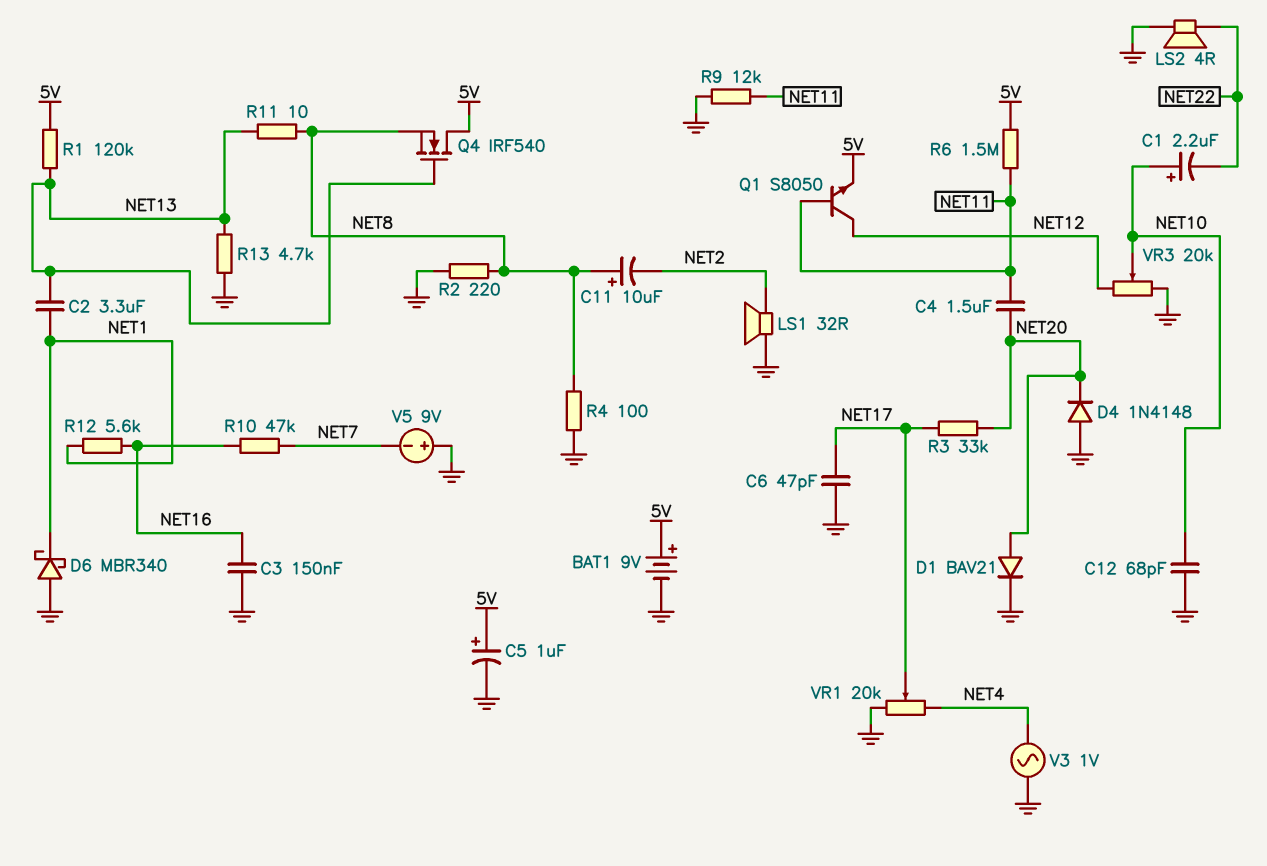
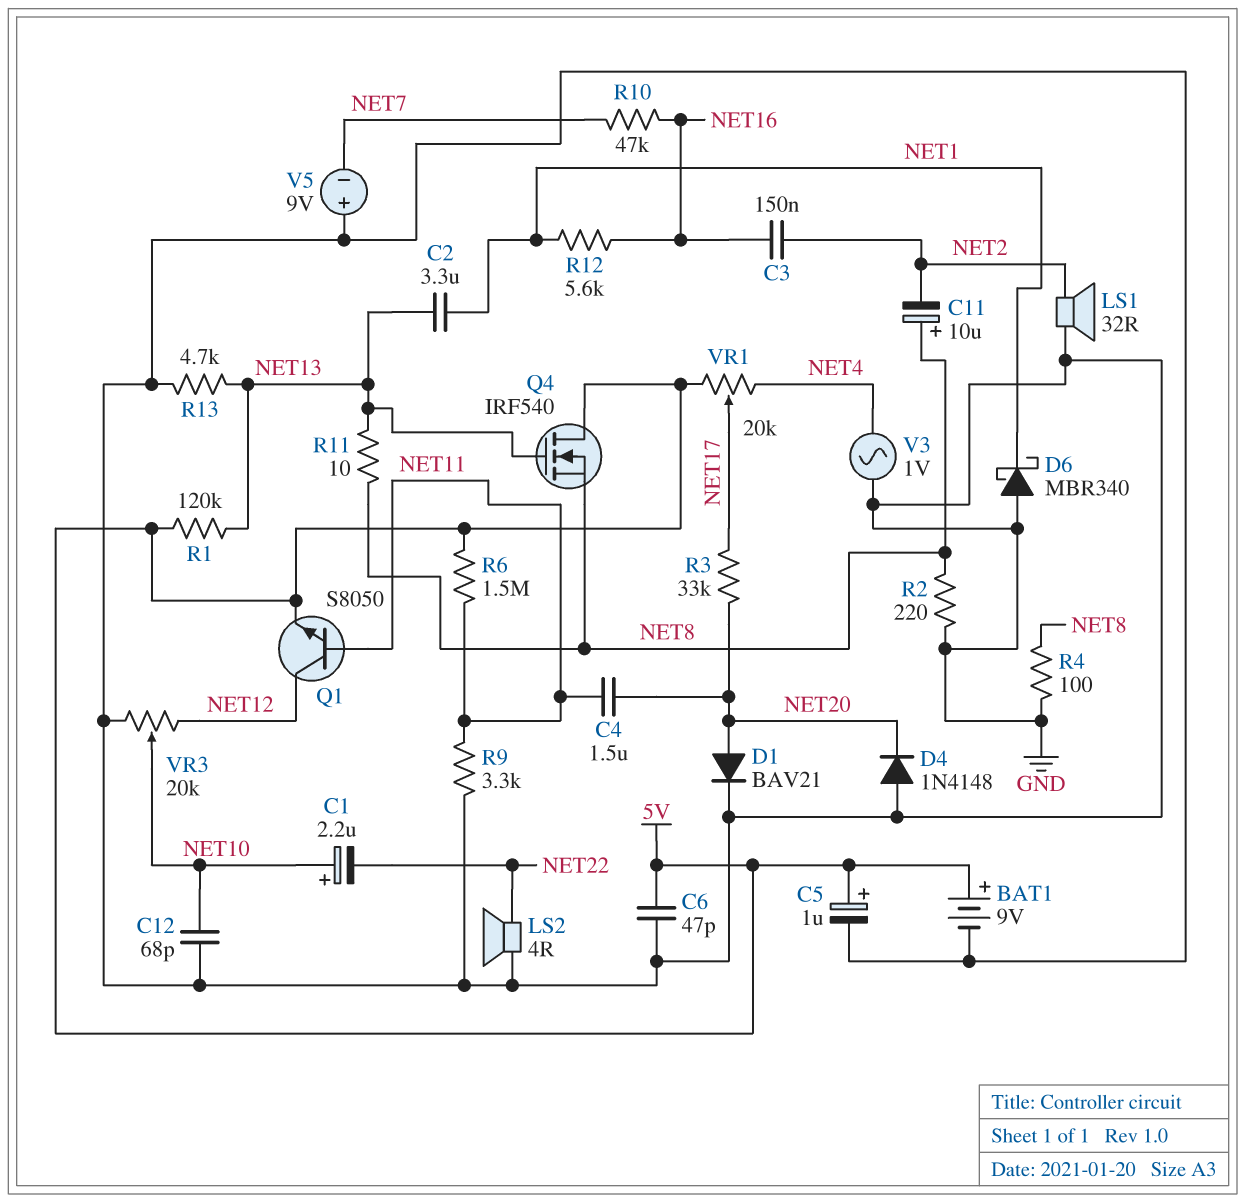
C3: 150nF (GND, NET16) -> 150nF (NET2, NET16)
C6: 47pF (GND, NET17) -> 47pF (5V, GND)
R9: 12k (GND, NET11) -> 3.3k (GND, NET11)
VR1: 20k (GND, NET4, wiper NET17) -> 20k (5V, NET4, wiper NET17)

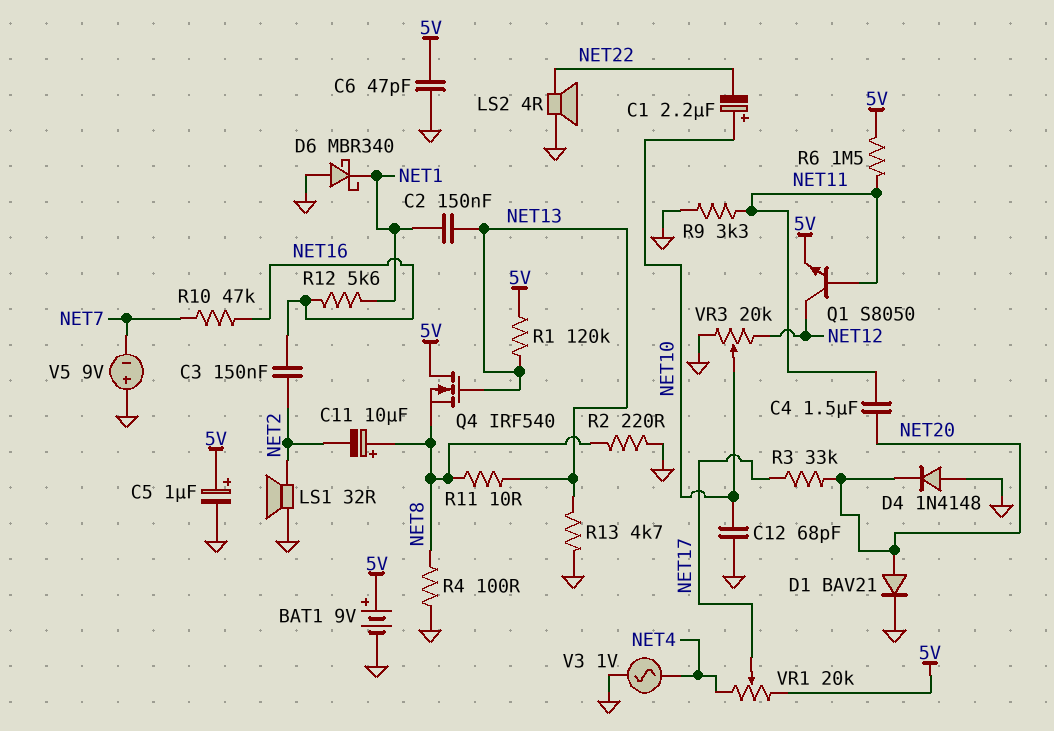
C2: 3.3uF (NET1, NET13) -> 150nF (NET1, NET13)

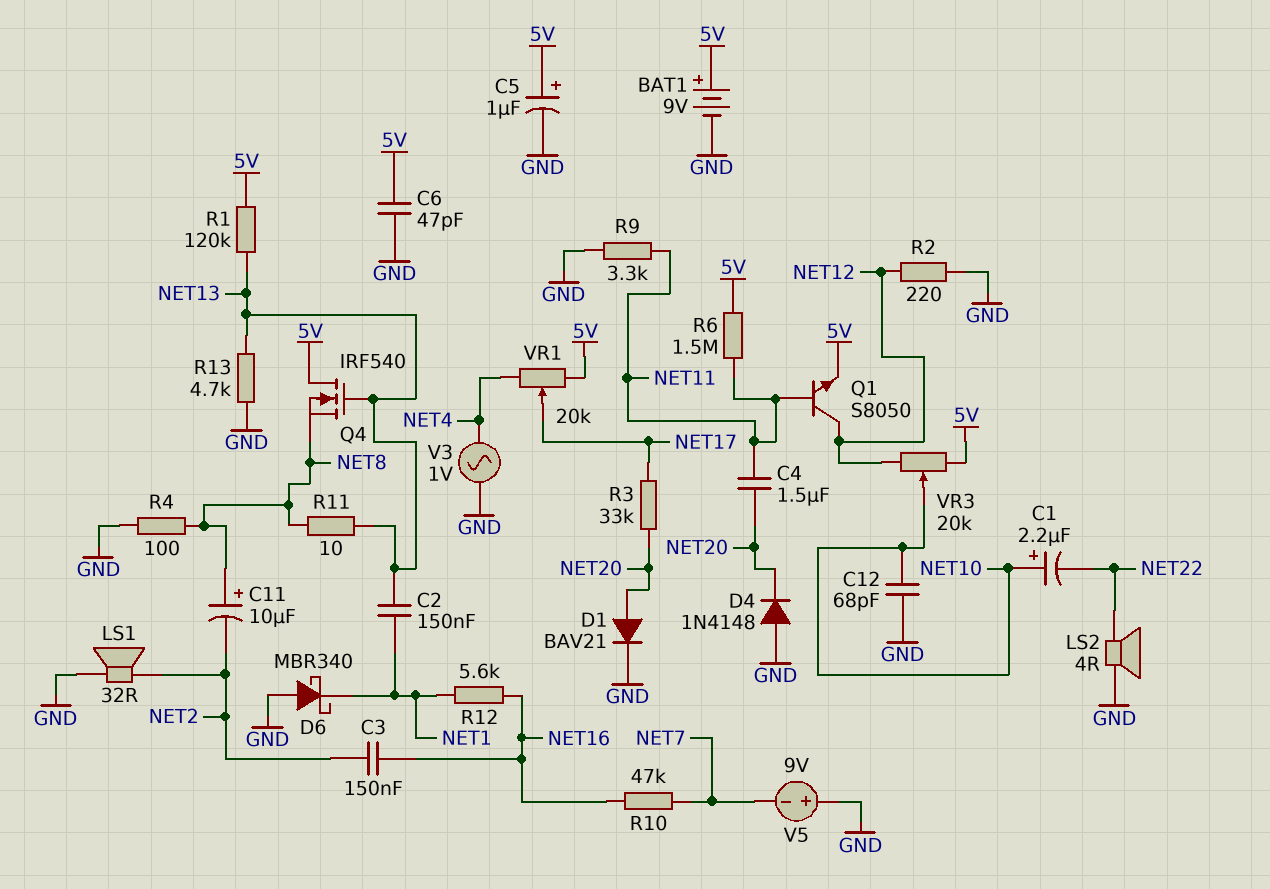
R2: 220 (GND, NET8) -> 220 (GND, NET12)
VR3: 20k (GND, NET12, wiper NET10) -> 20k (5V, NET12, wiper NET10)

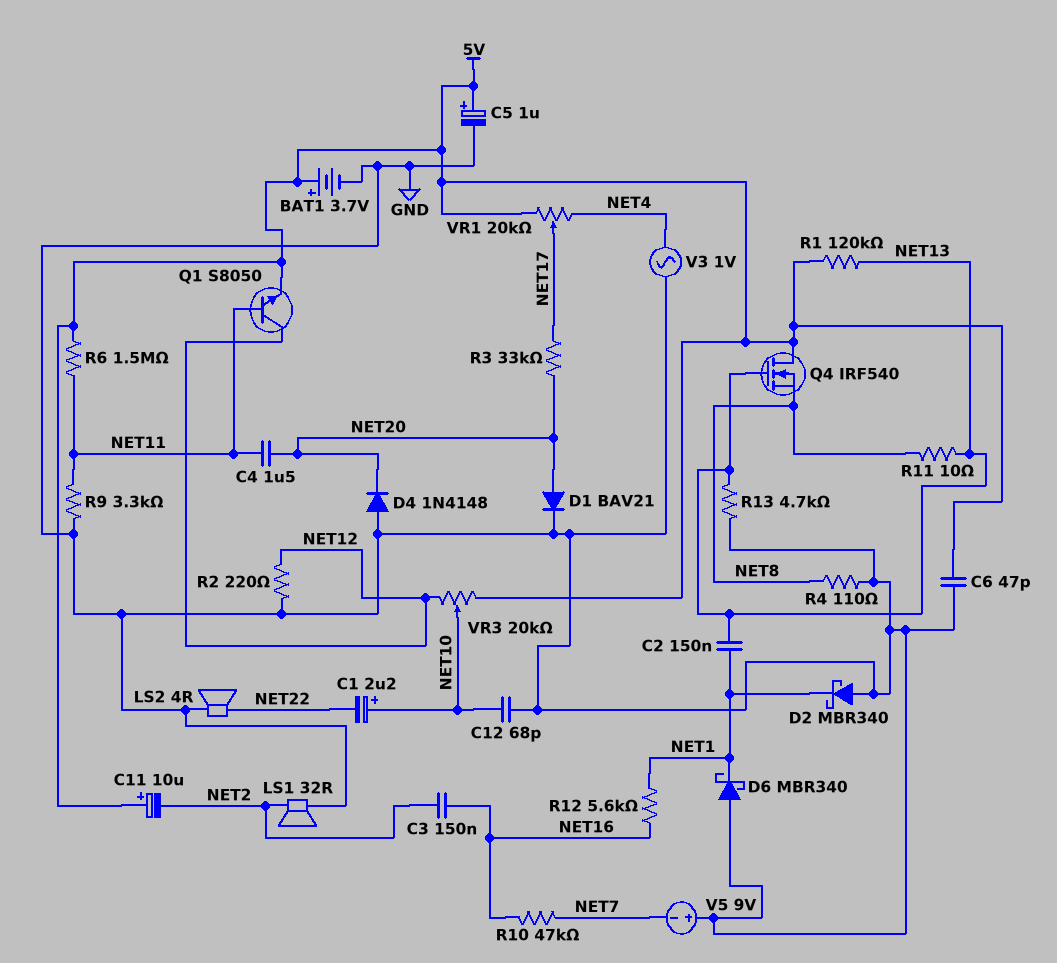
BAT1: 9V (plus 5V, minus GND) -> 3.7V (plus 5V, minus GND)
C11: 10uF (plus NET8, minus NET2) -> 10uF (plus 5V, minus NET2)
D2: none -> schottky MBR340 (A GND, K NET1)
R4: 100 (GND, NET8) -> 110 (GND, NET8)

